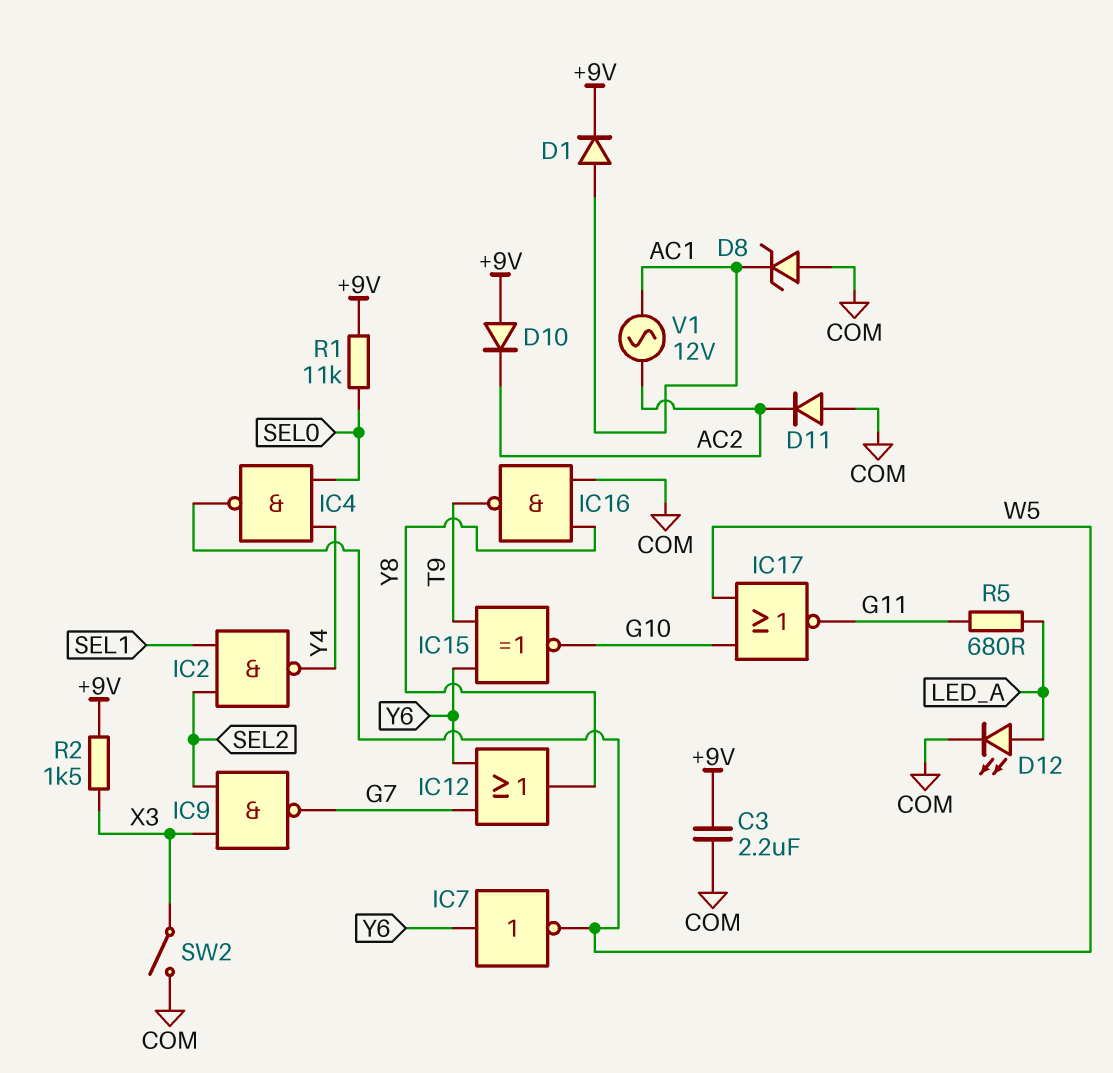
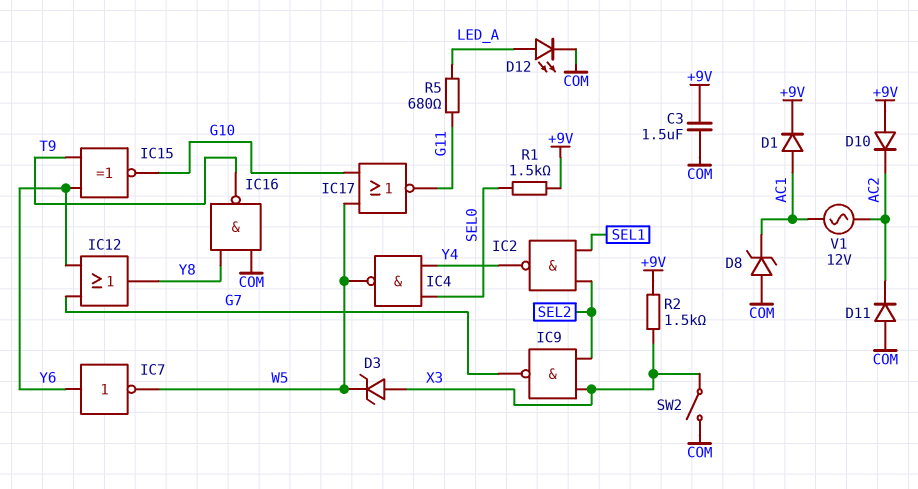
C3: 2.2uF (+9V, COM) -> 1.5uF (+9V, COM)
D3: none -> zener (A X3, K W5)
R1: 11k (+9V, SEL0) -> 1.5k (+9V, SEL0)

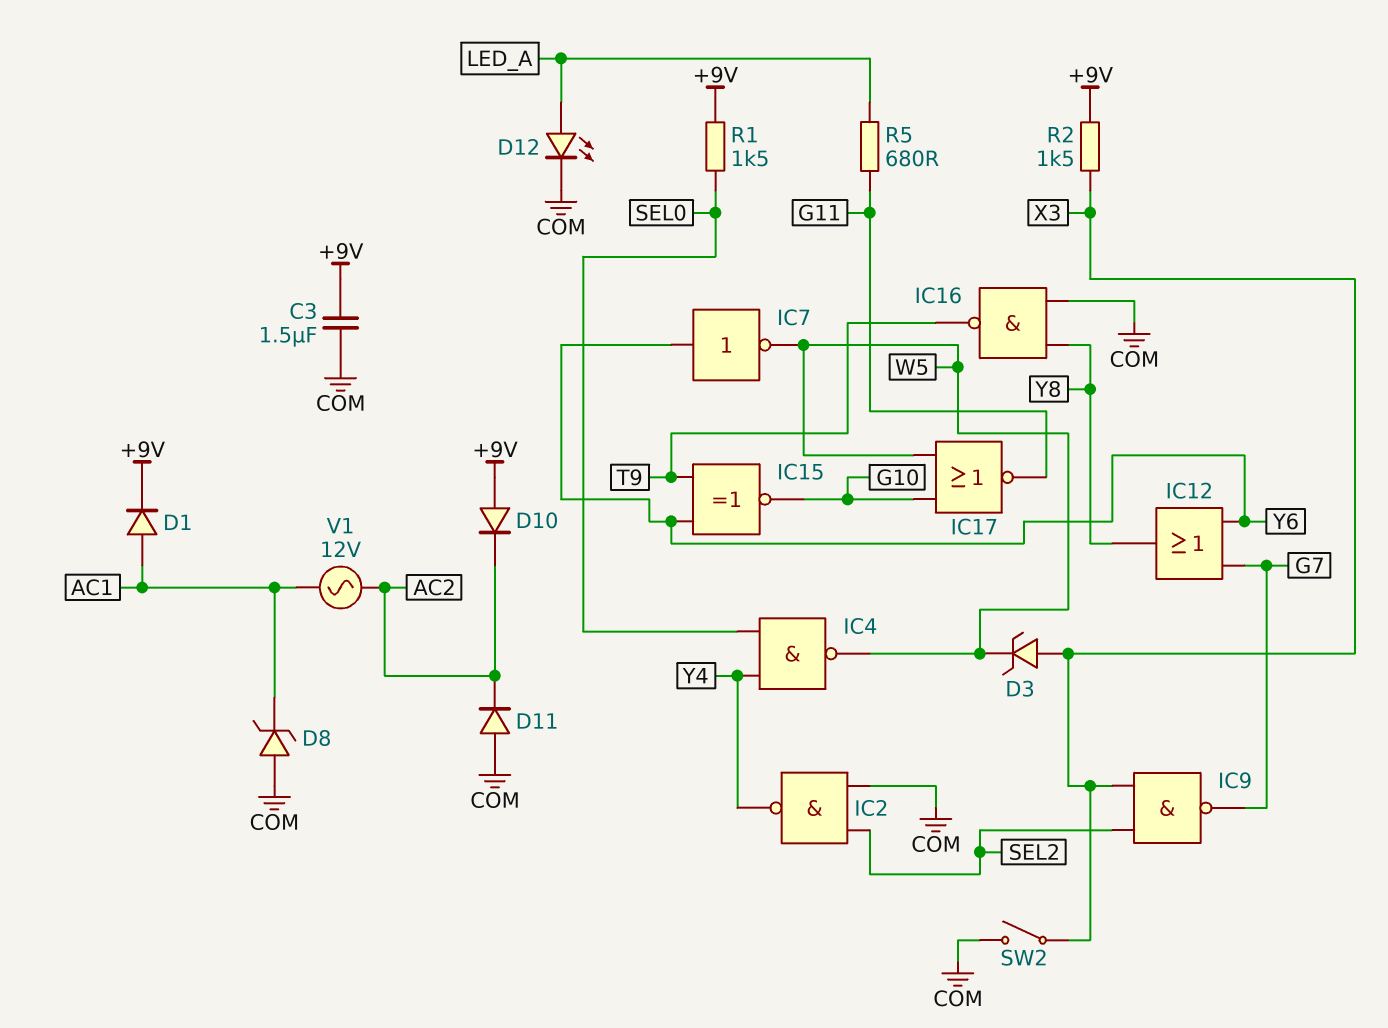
IC2: NAND (in SEL1, in SEL2, out Y4) -> NAND (in COM, in SEL2, out Y4)

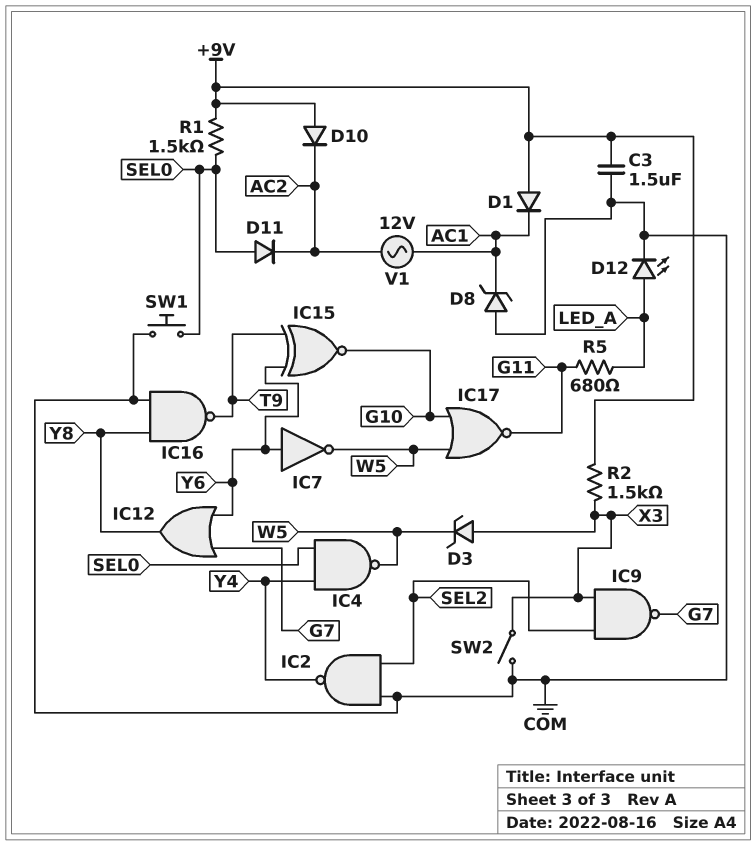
D1: diode (A AC1, K +9V) -> diode (A +9V, K AC1)
D11: diode (A COM, K AC2) -> diode (A SEL0, K AC2)
SW1: none -> button (COM, SEL0)

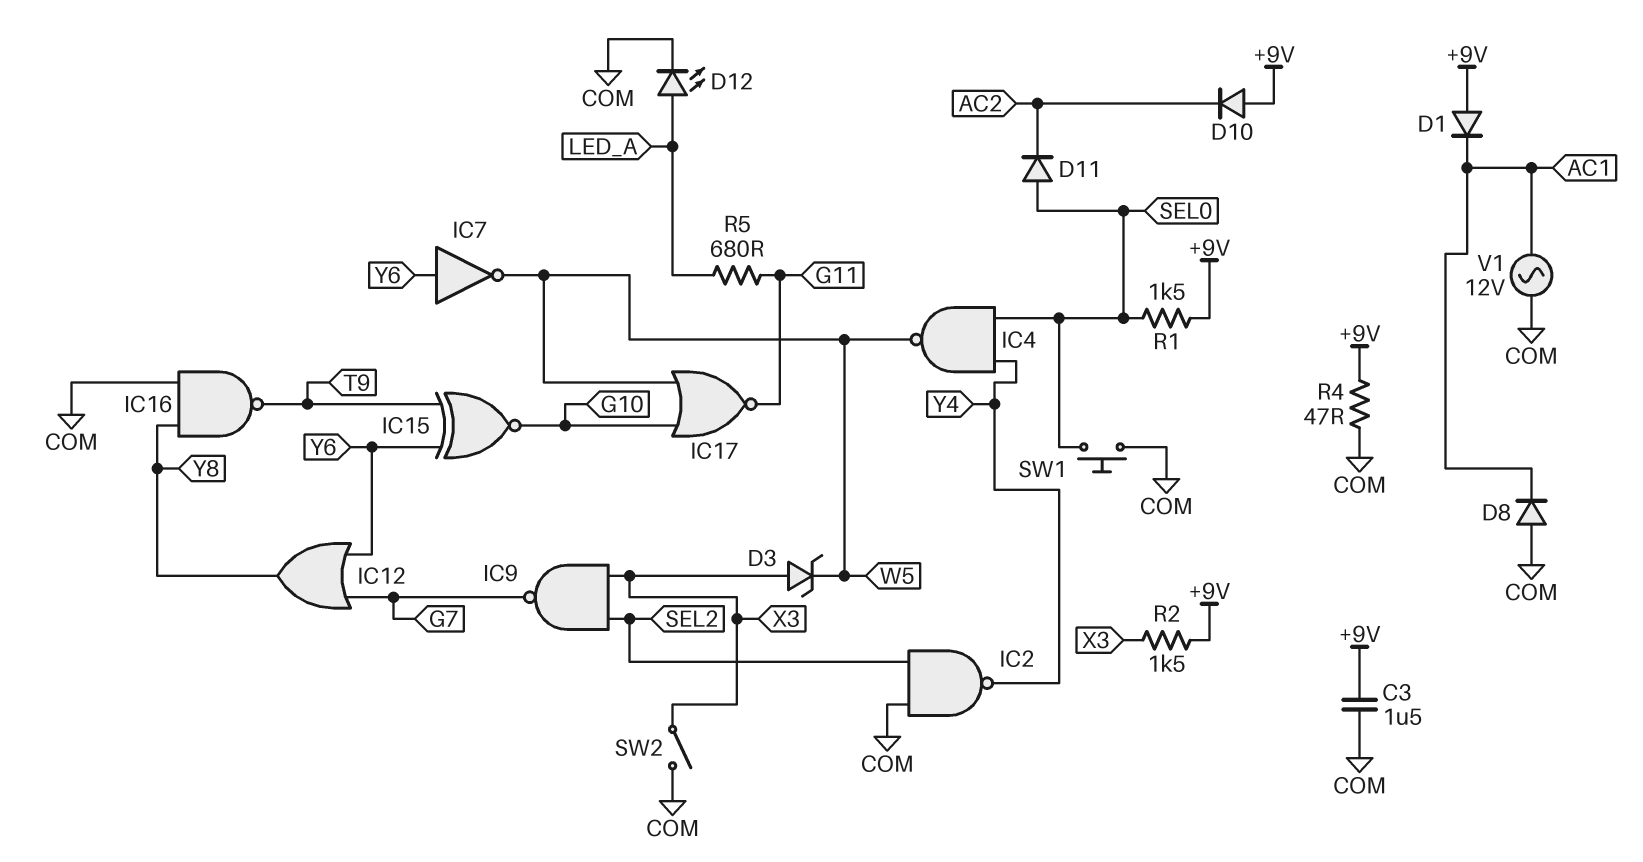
D8: zener (A COM, K AC1) -> diode (A COM, K AC1)
R4: none -> 47 (+9V, COM)
V1: AC 12V (AC1, AC2) -> AC 12V (AC1, COM)

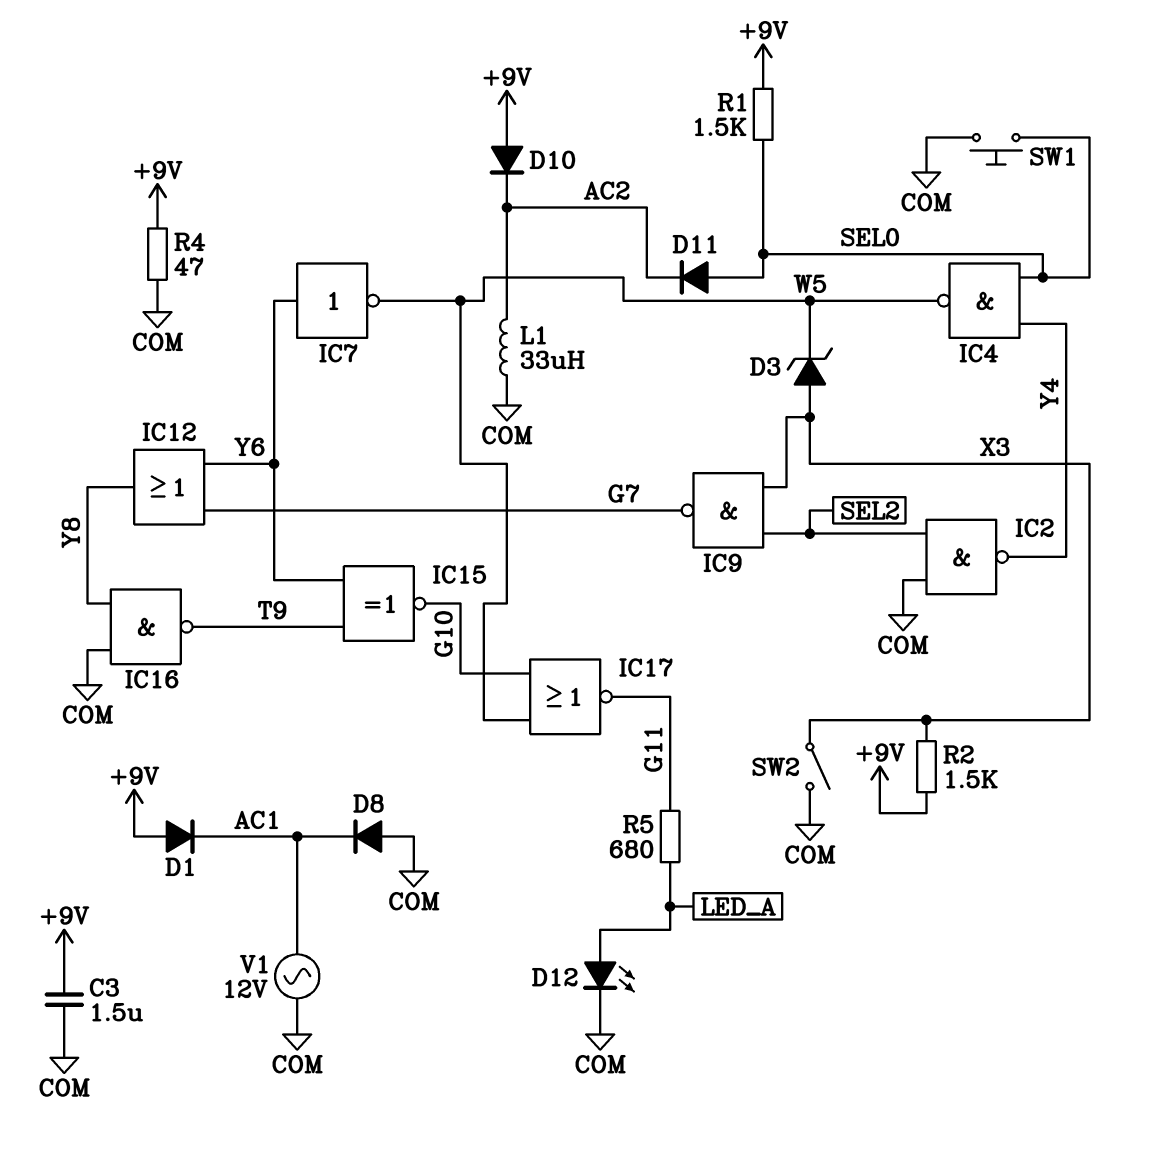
L1: none -> 33uH (AC2, COM)

